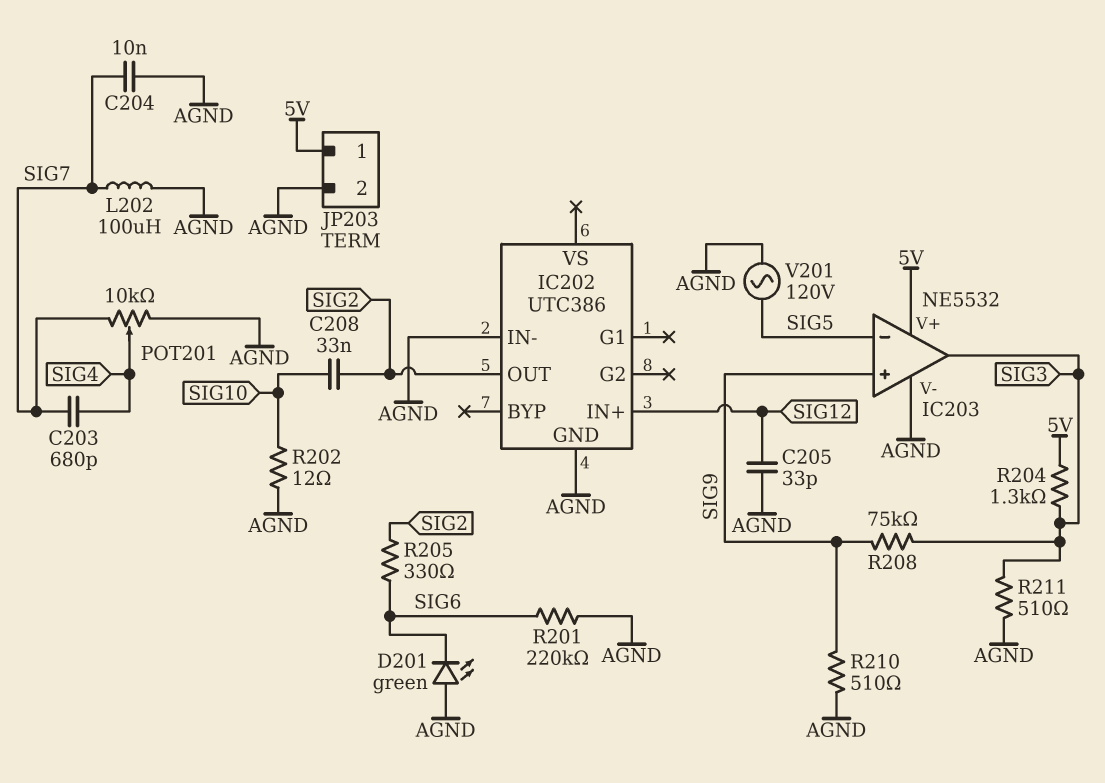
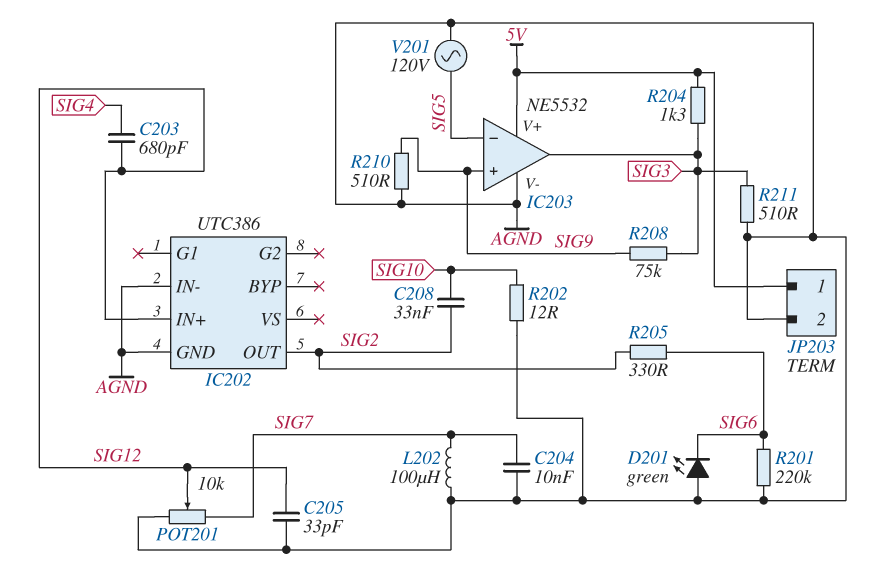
C203: 680pF (SIG4, SIG7) -> 680pF (SIG4, SIG12)
POT201: 10k (AGND, SIG7, wiper SIG4) -> 10k (AGND, SIG7, wiper SIG12)

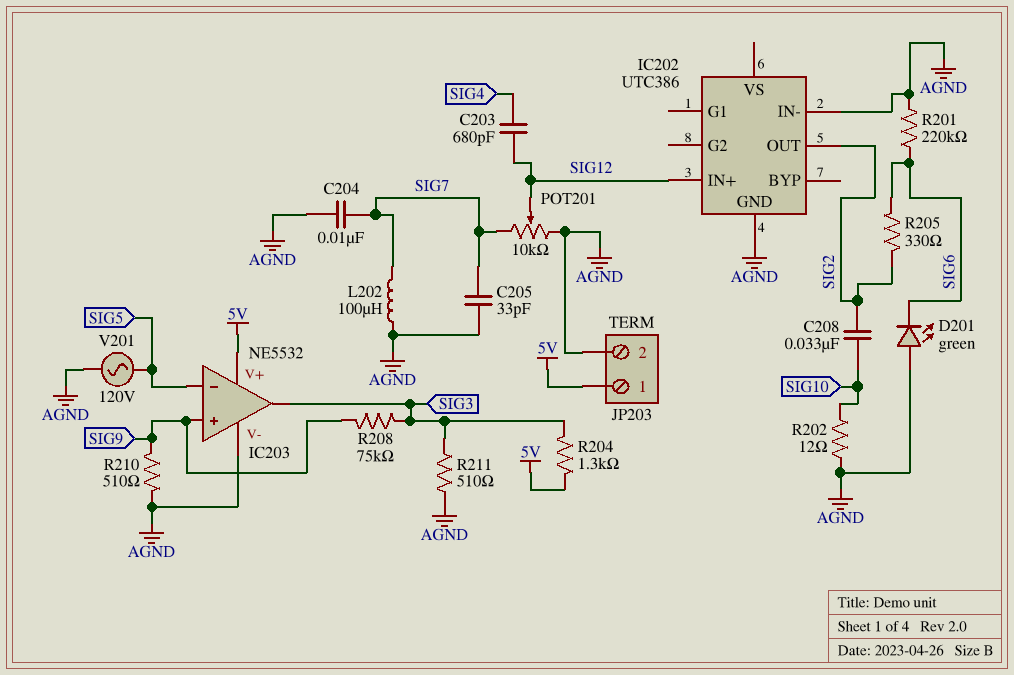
C205: 33pF (AGND, SIG12) -> 33pF (AGND, SIG7)

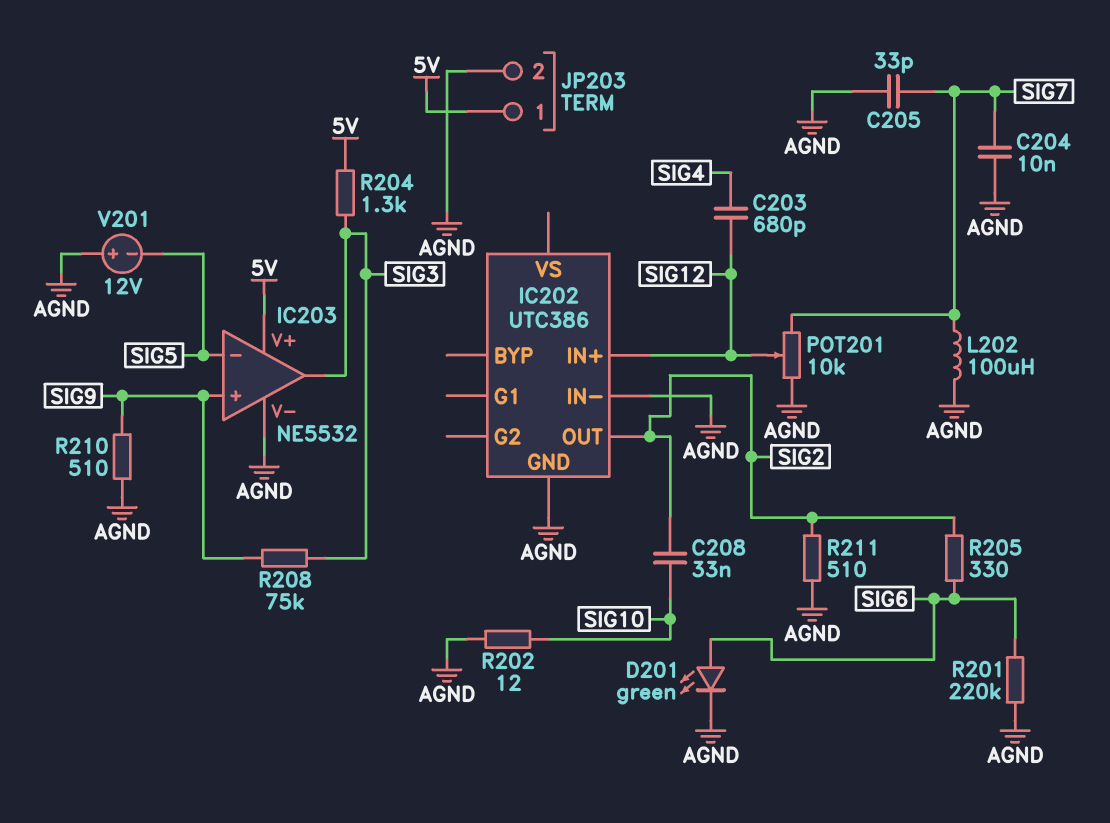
D201: LED green (A AGND, K SIG6) -> LED green (A SIG6, K AGND)
R211: 510 (AGND, SIG3) -> 510 (AGND, SIG2)
V201: AC 120V (AGND, SIG5) -> 12V (plus AGND, minus SIG5)

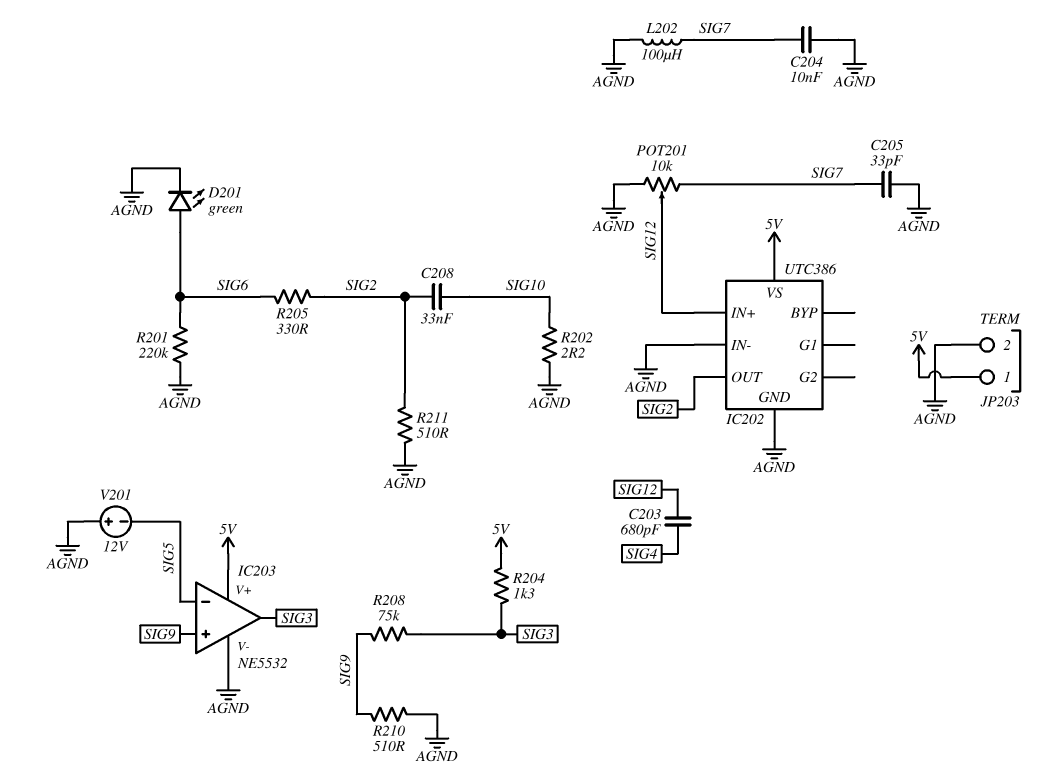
IC202 pin VS: none -> 5V
R202: 12 (AGND, SIG10) -> 2.2 (AGND, SIG10)

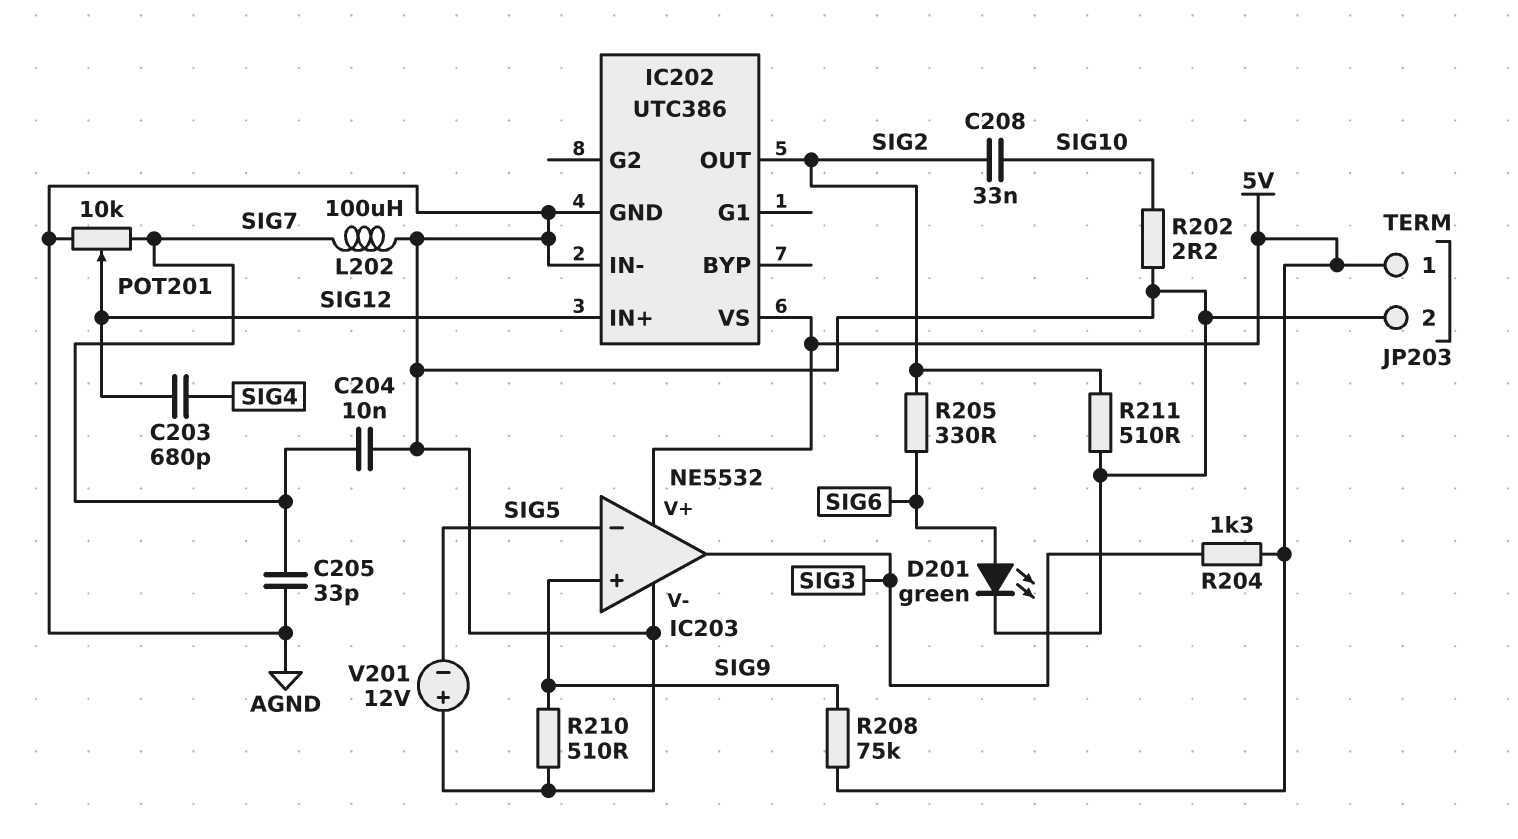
R201: 220k (AGND, SIG6) -> none
R208: 75k (SIG3, SIG9) -> 75k (5V, SIG9)

